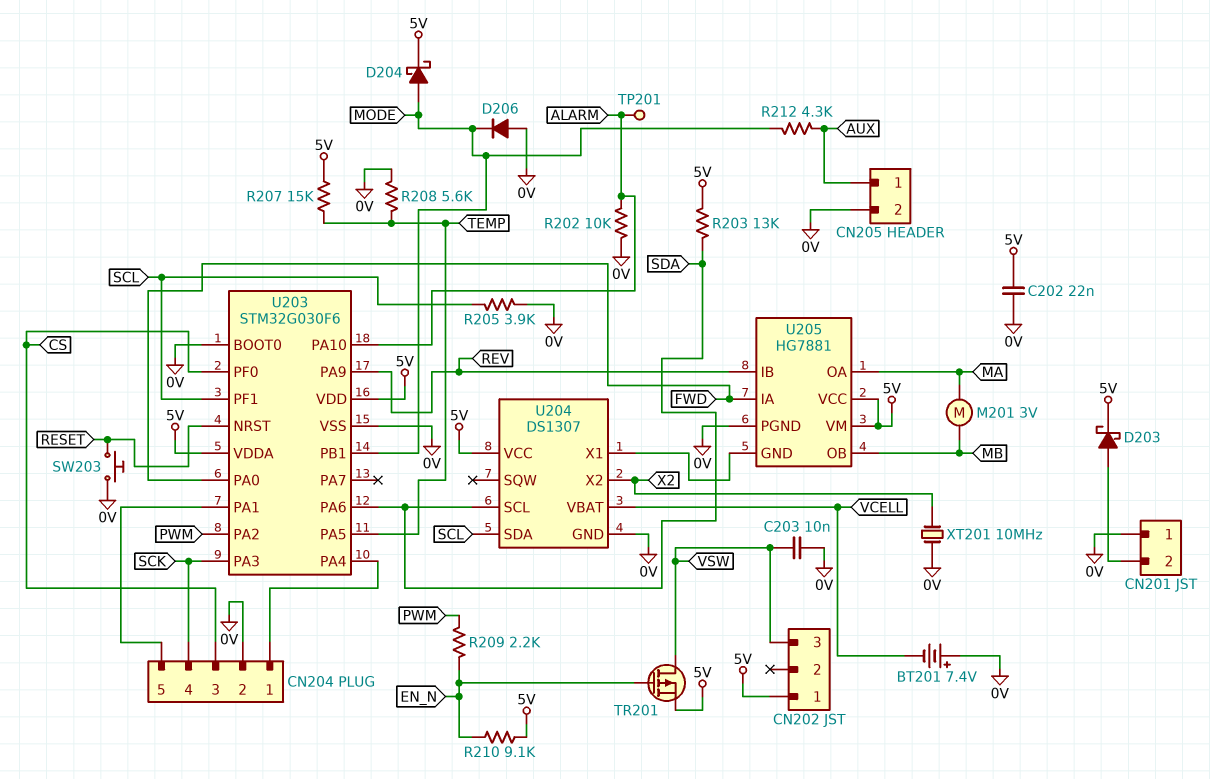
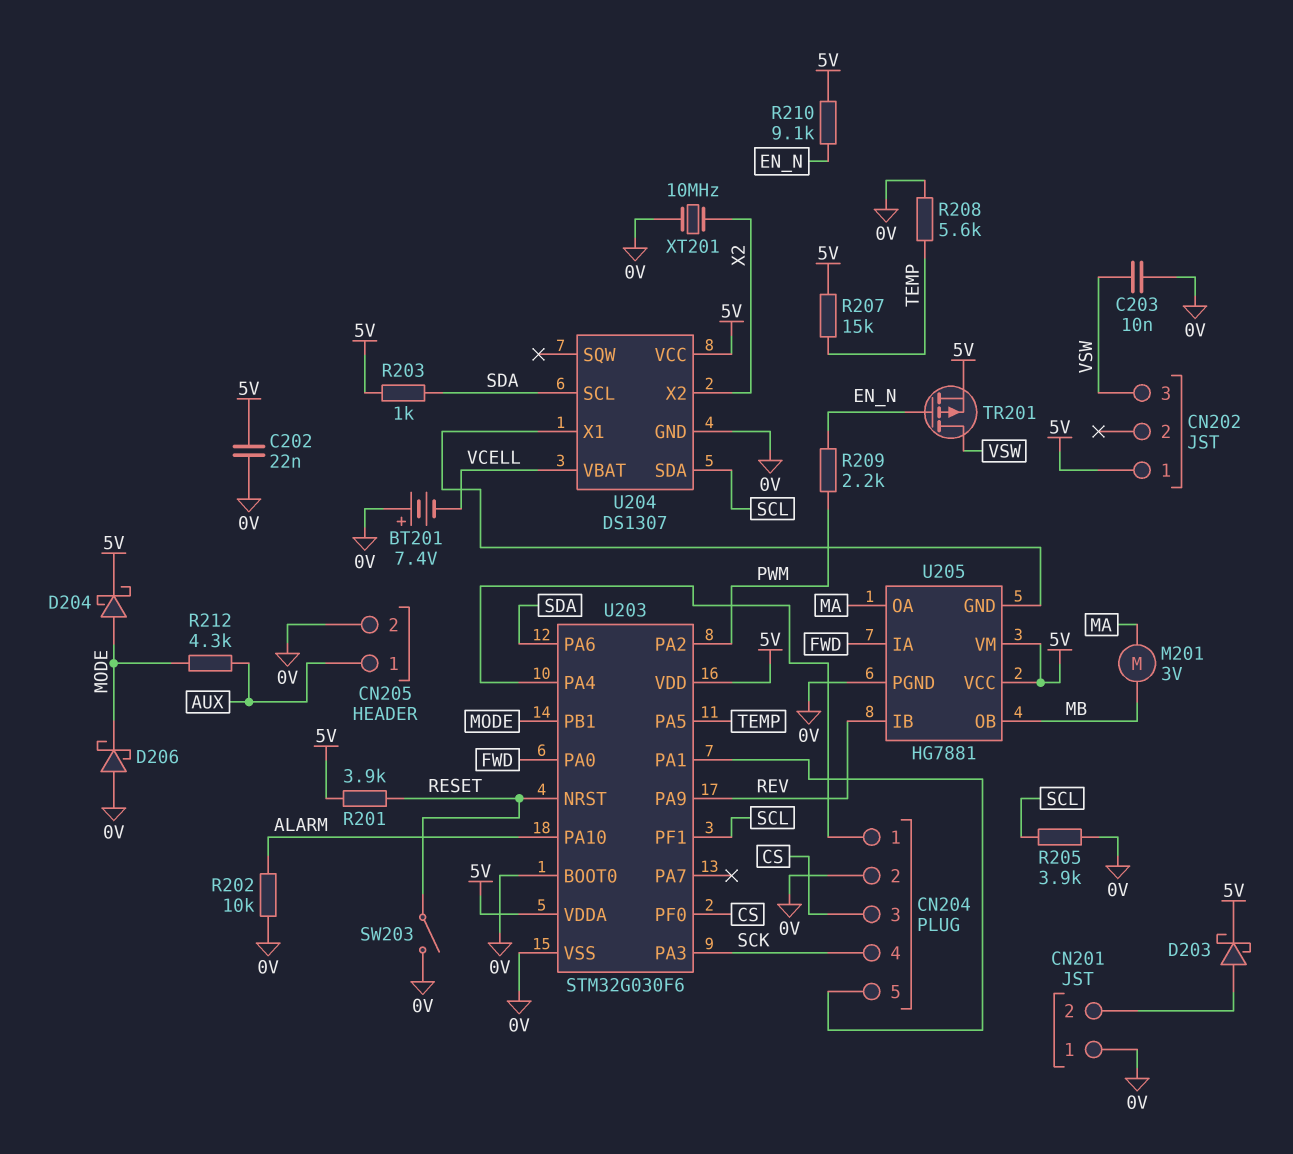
D206: diode (A 0V, K MODE) -> schottky (A 0V, K MODE)
R201: none -> 3.9k (5V, RESET)
R203: 13k (5V, SDA) -> 1k (5V, SDA)
SW203: button (0V, RESET) -> switch (0V, RESET)
TP201: test point (ALARM) -> none

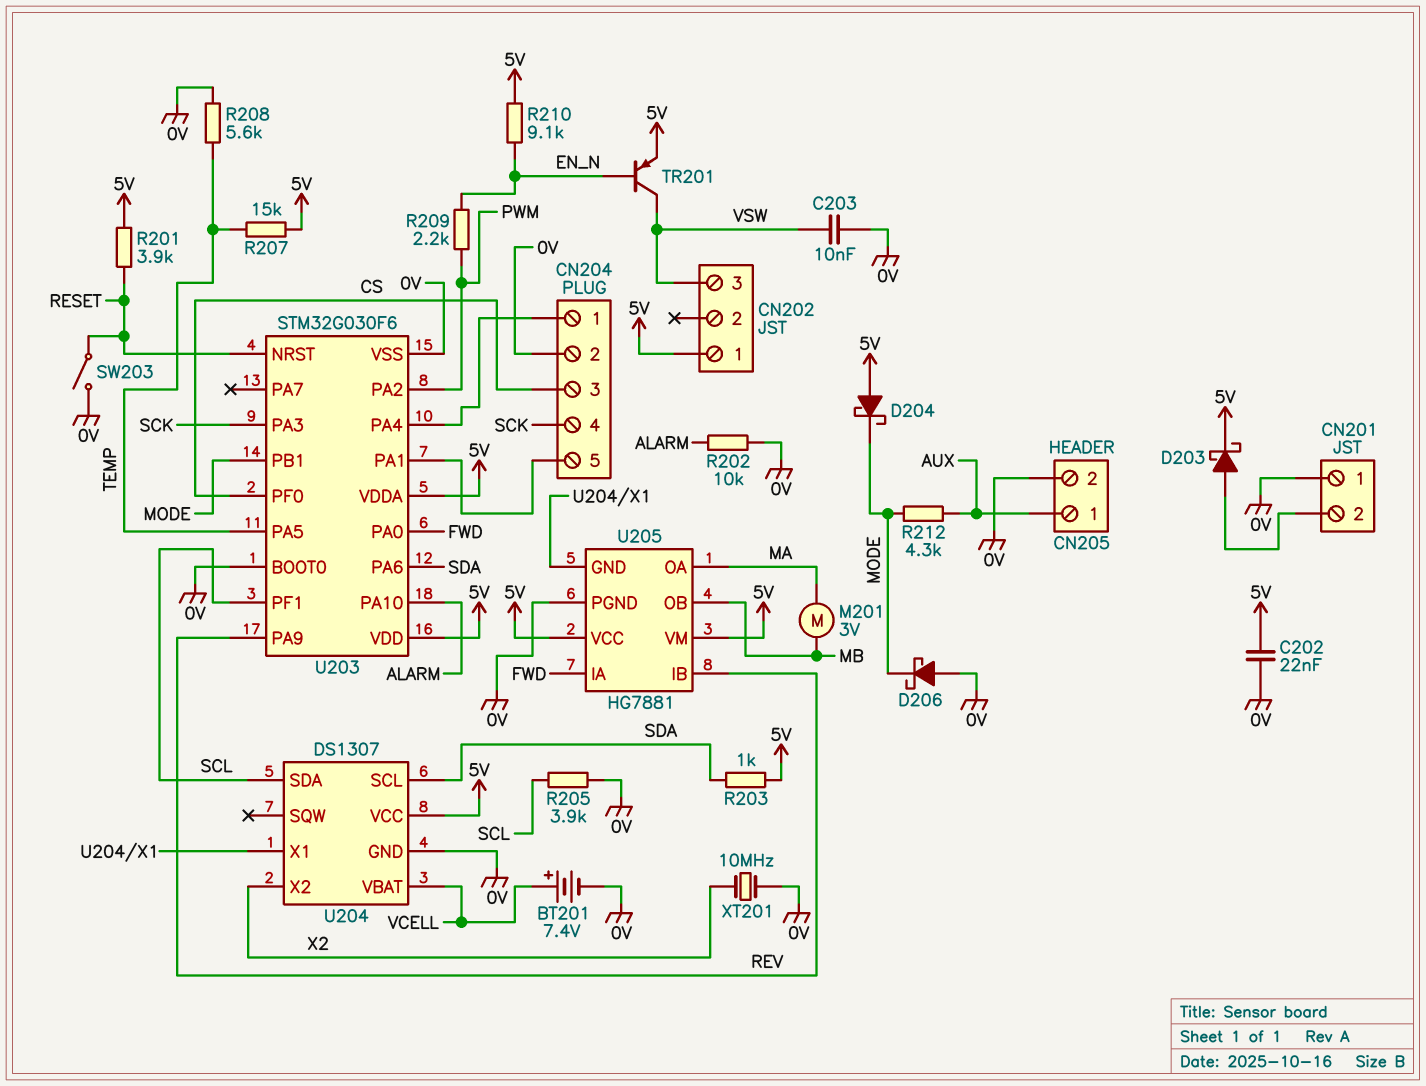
BT201: 7.4V (plus 0V, minus VCELL) -> 7.4V (plus VCELL, minus 0V)
D204: schottky (A MODE, K 5V) -> schottky (A 5V, K MODE)
TR201: PMOS (G EN_N, D VSW, S 5V) -> PNP (B EN_N, C VSW, E 5V)

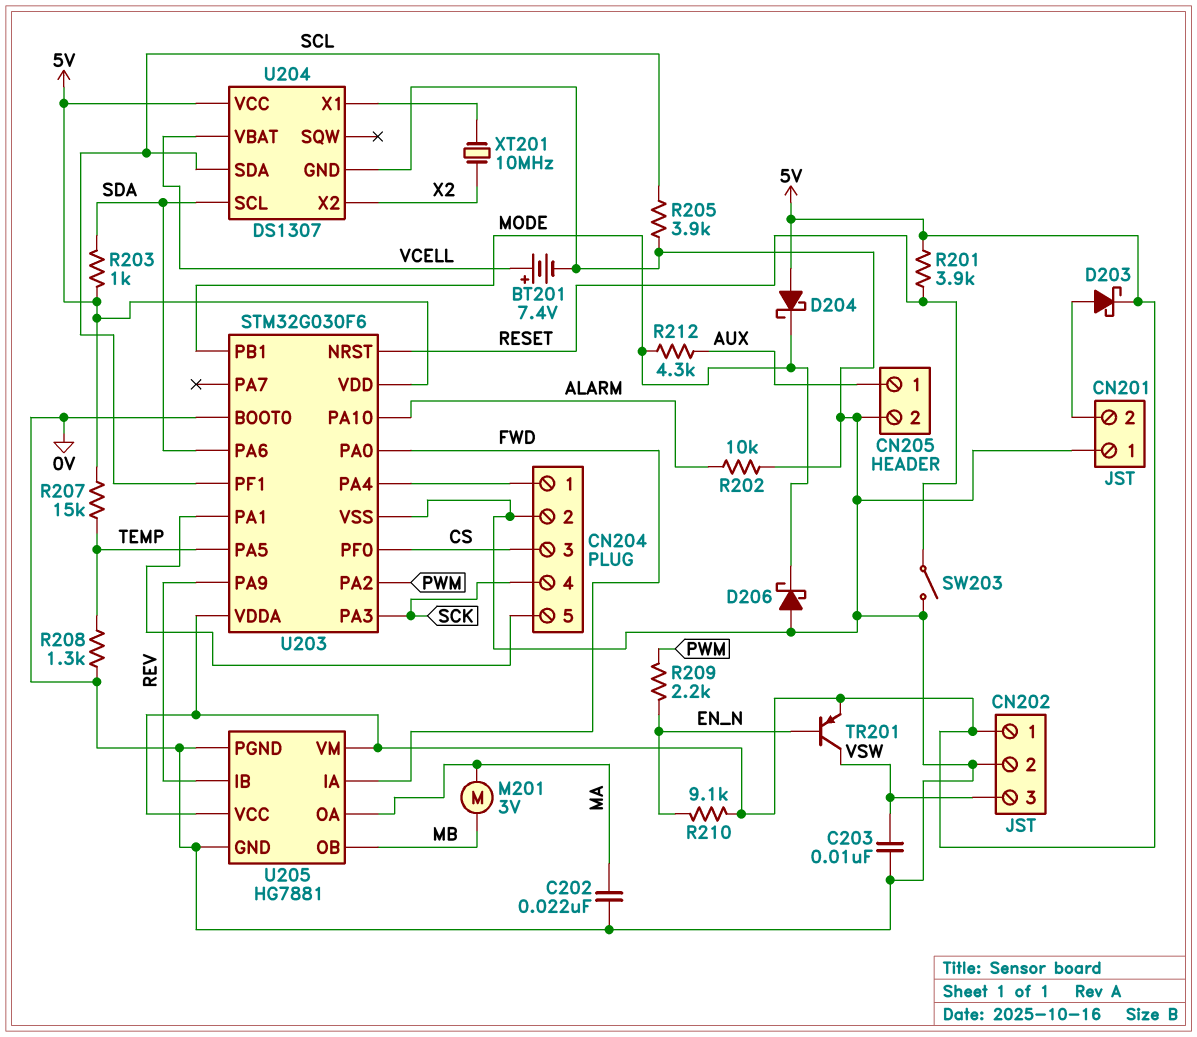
C202: 22nF (0V, 5V) -> 22nF (0V, MA)
CN202 pin 2: none -> 0V
R208: 5.6k (0V, TEMP) -> 1.3k (0V, TEMP)
U205 pin GND: U204/X1 -> 0V
XT201: 10MHz (0V, X2) -> 10MHz (U204/X1, X2)

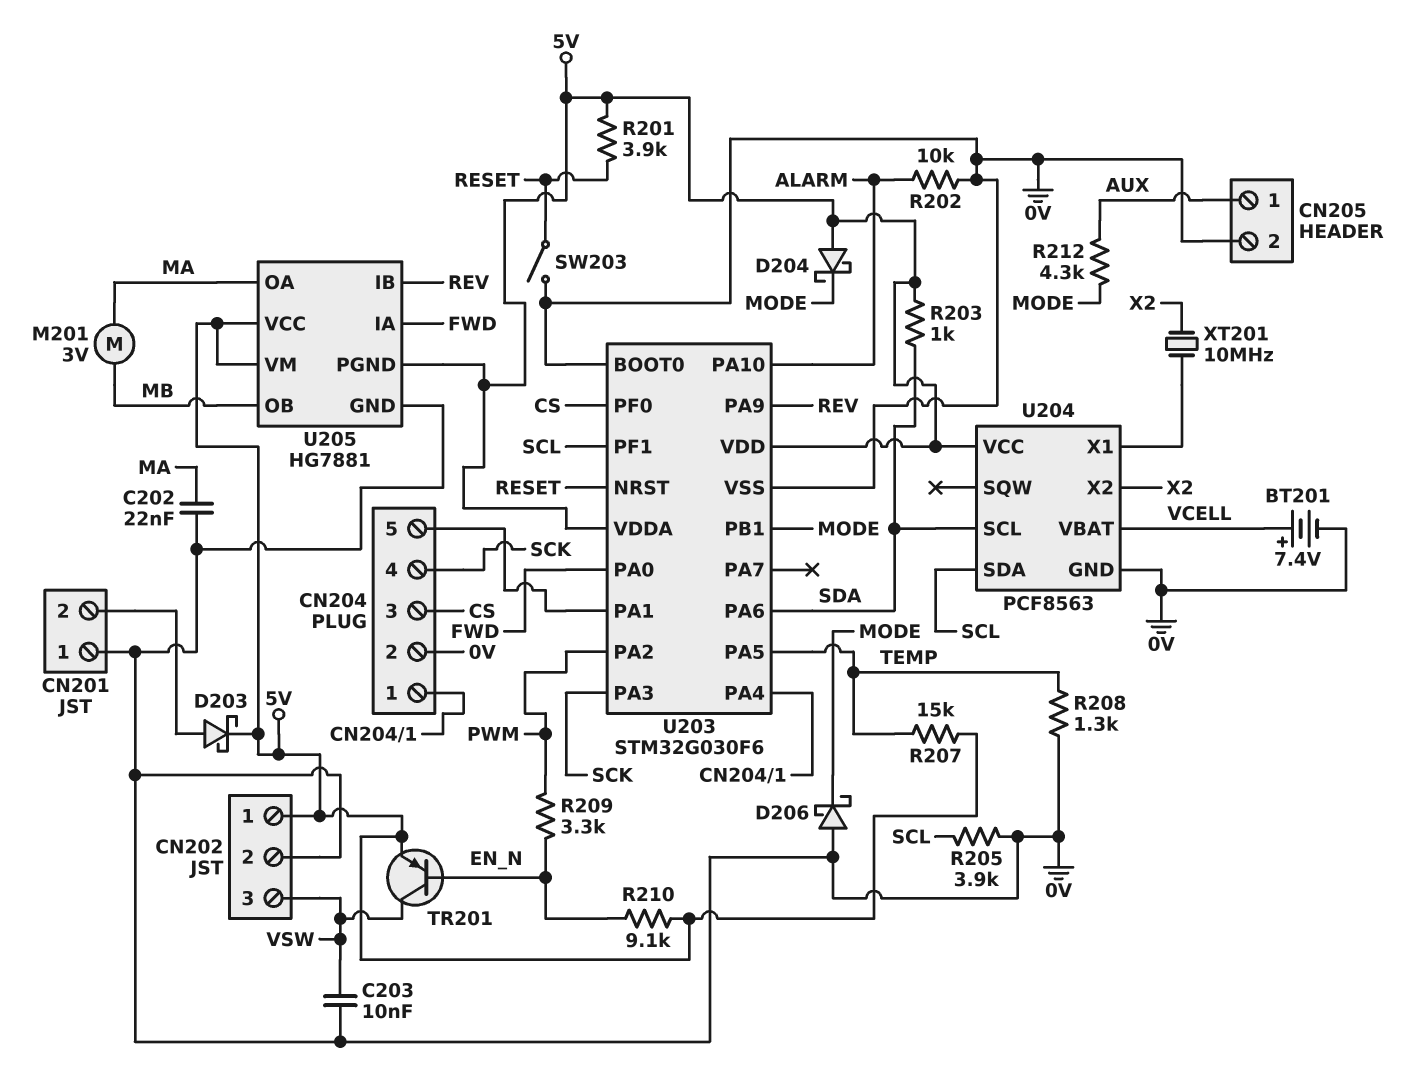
R209: 2.2k (EN_N, PWM) -> 3.3k (EN_N, PWM)
U204: DS1307 -> PCF8563
U205 pin PGND: 0V -> 5V

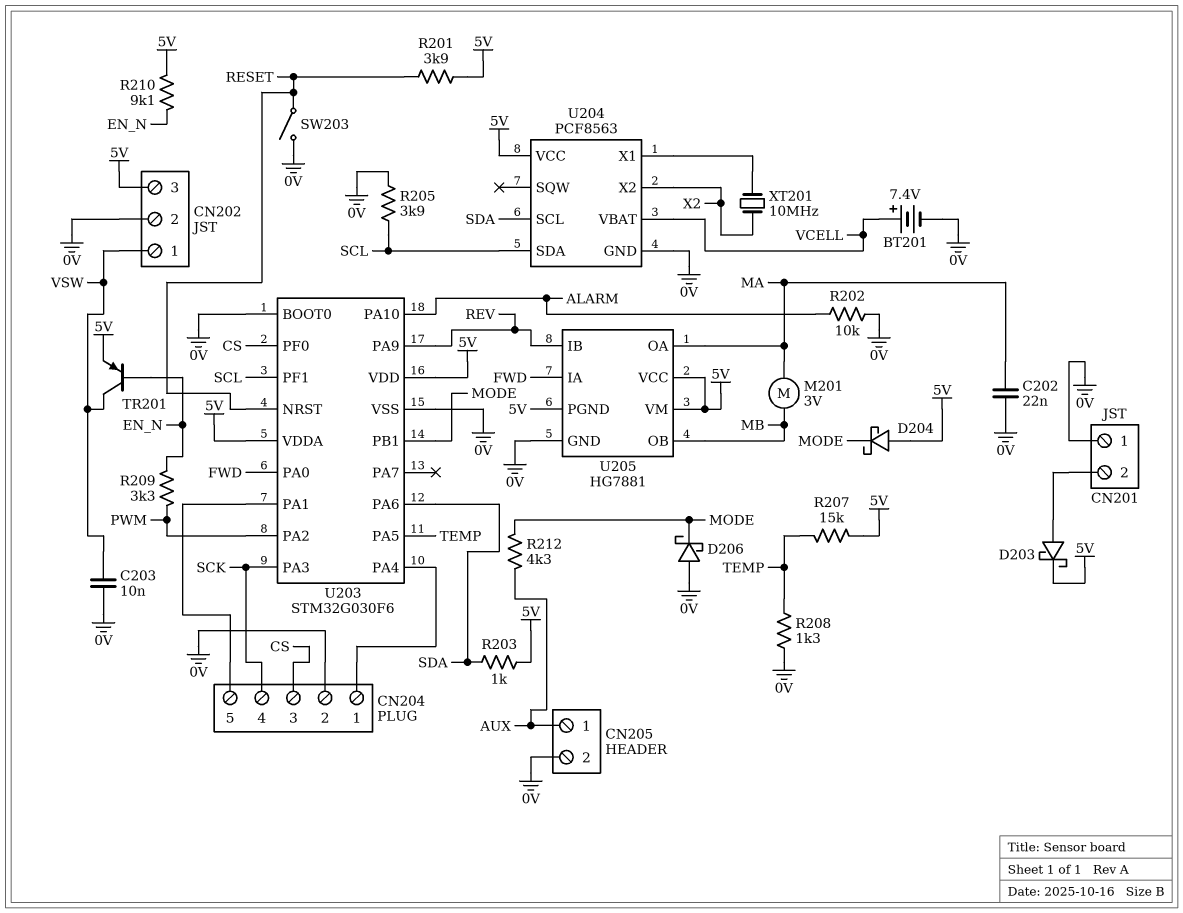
CN202 pin 1: 5V -> VSW
CN202 pin 3: VSW -> 5V

